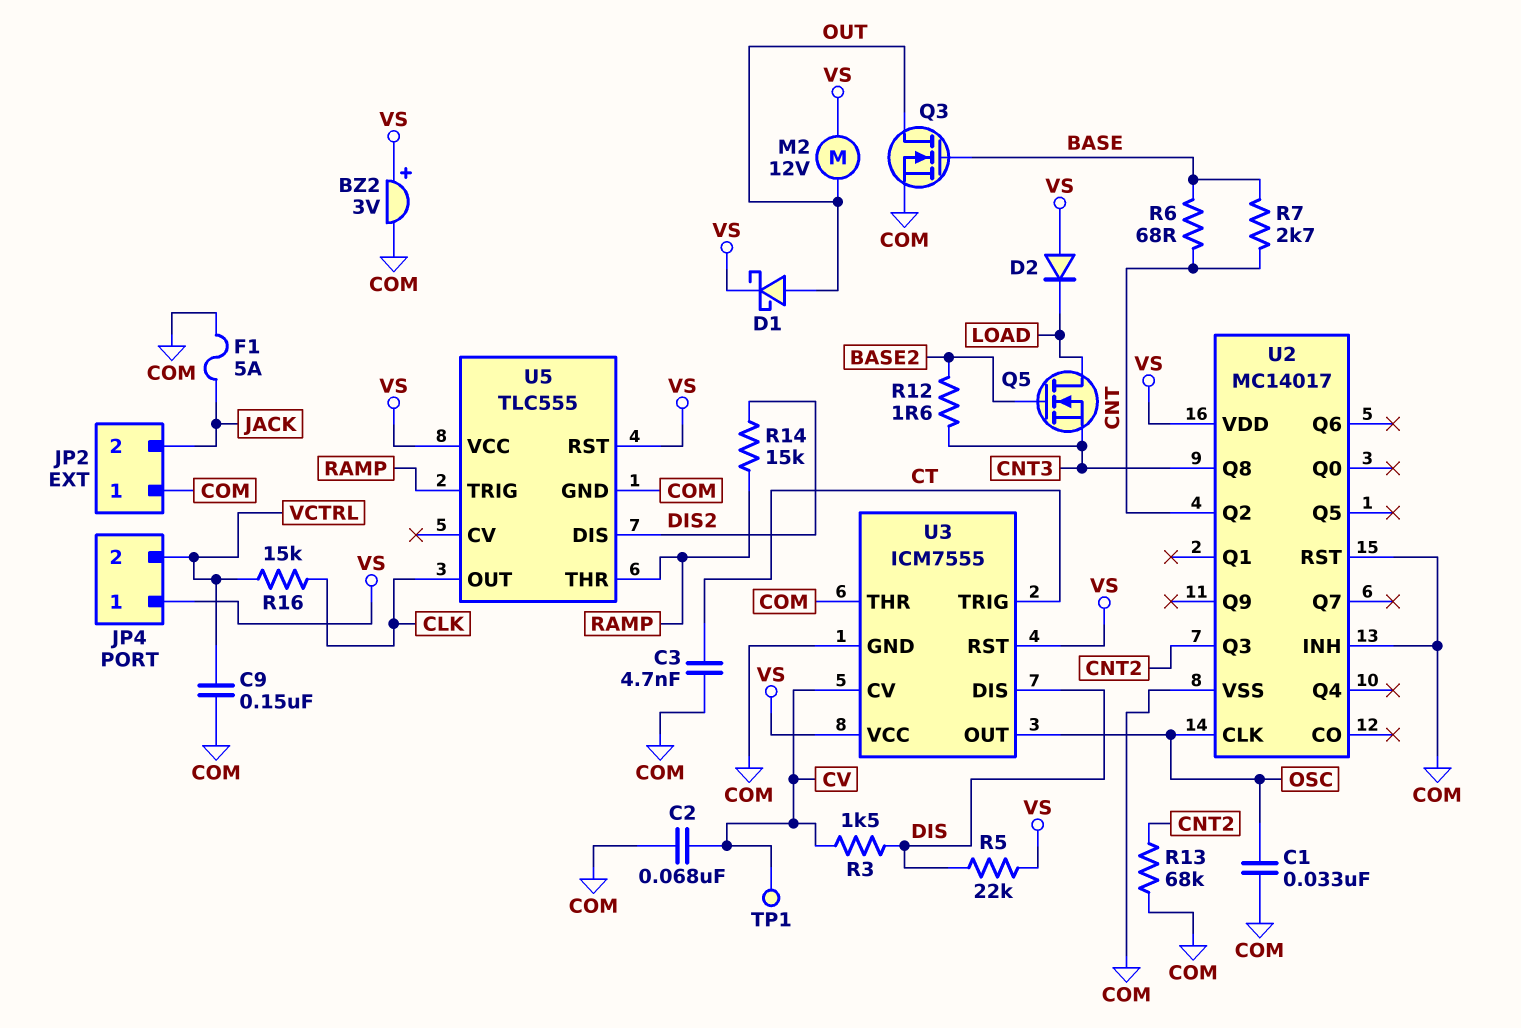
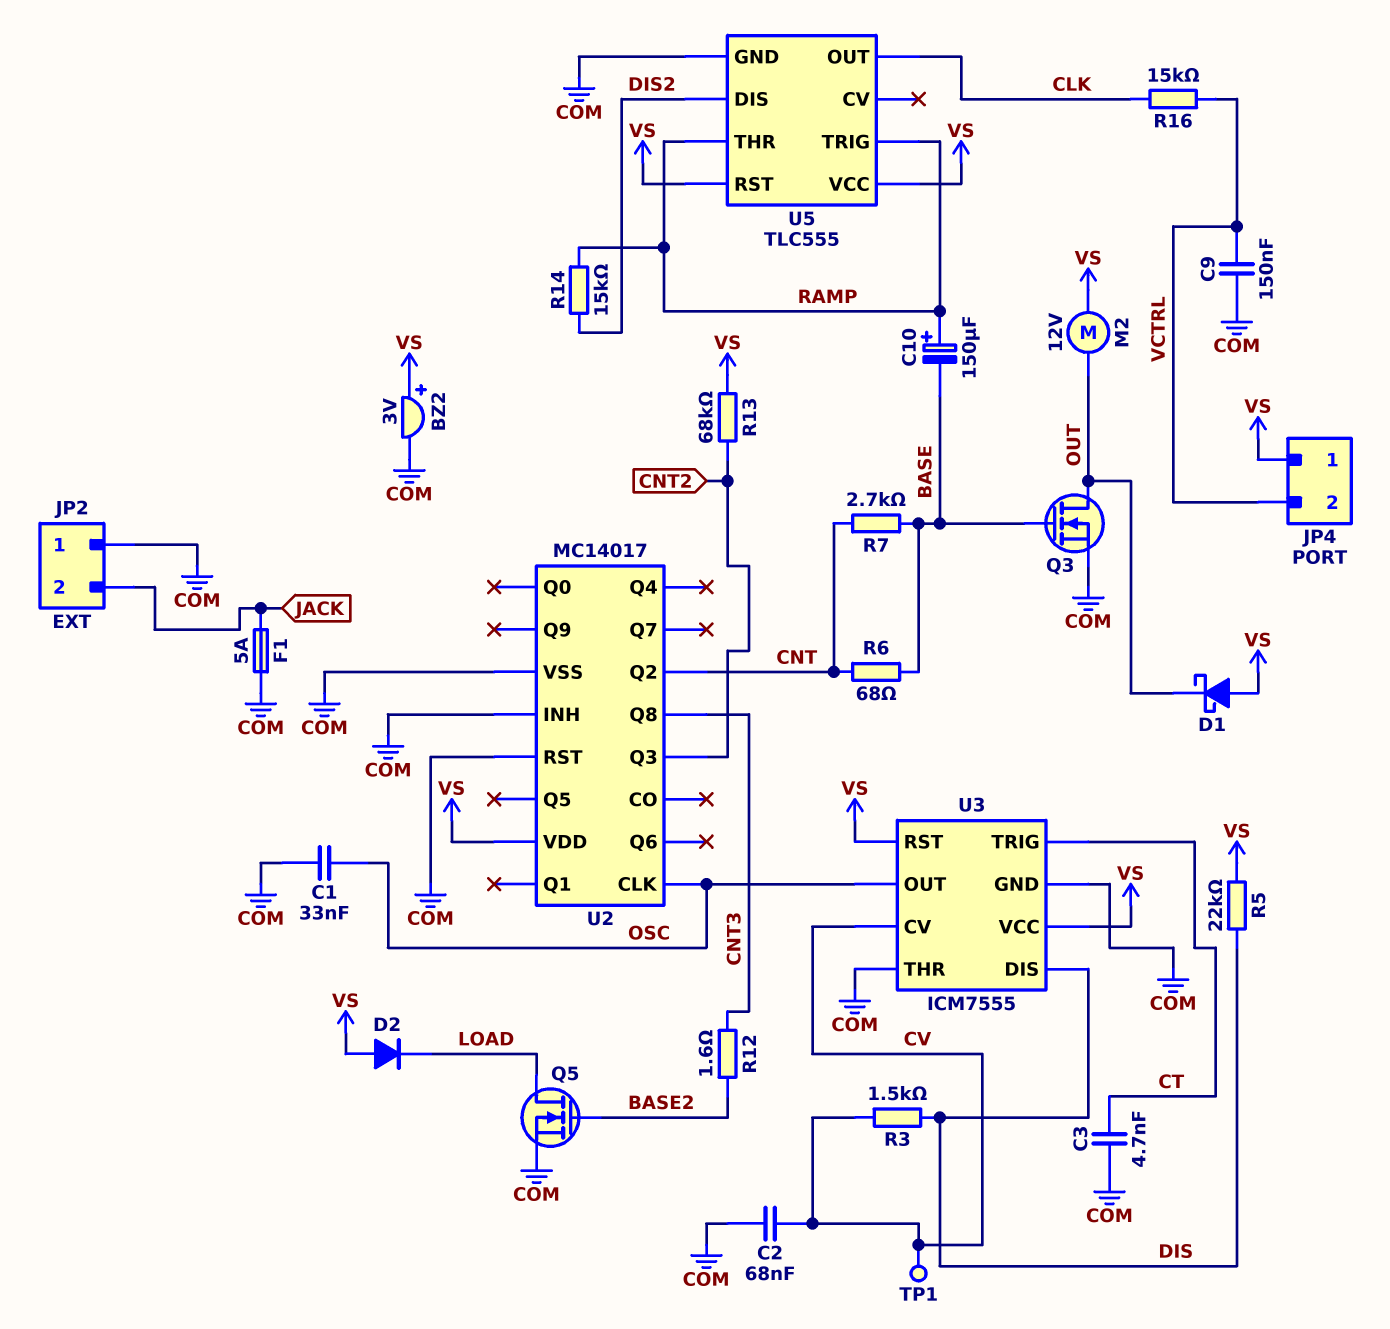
C10: none -> 150uF (plus RAMP, minus BASE)
D1: schottky (A OUT, K VS) -> schottky (A VS, K OUT)
Q5: NMOS (G BASE2, D LOAD, S CNT3) -> NMOS (G BASE2, D LOAD, S COM)
R13: 68k (CNT2, COM) -> 68k (CNT2, VS)

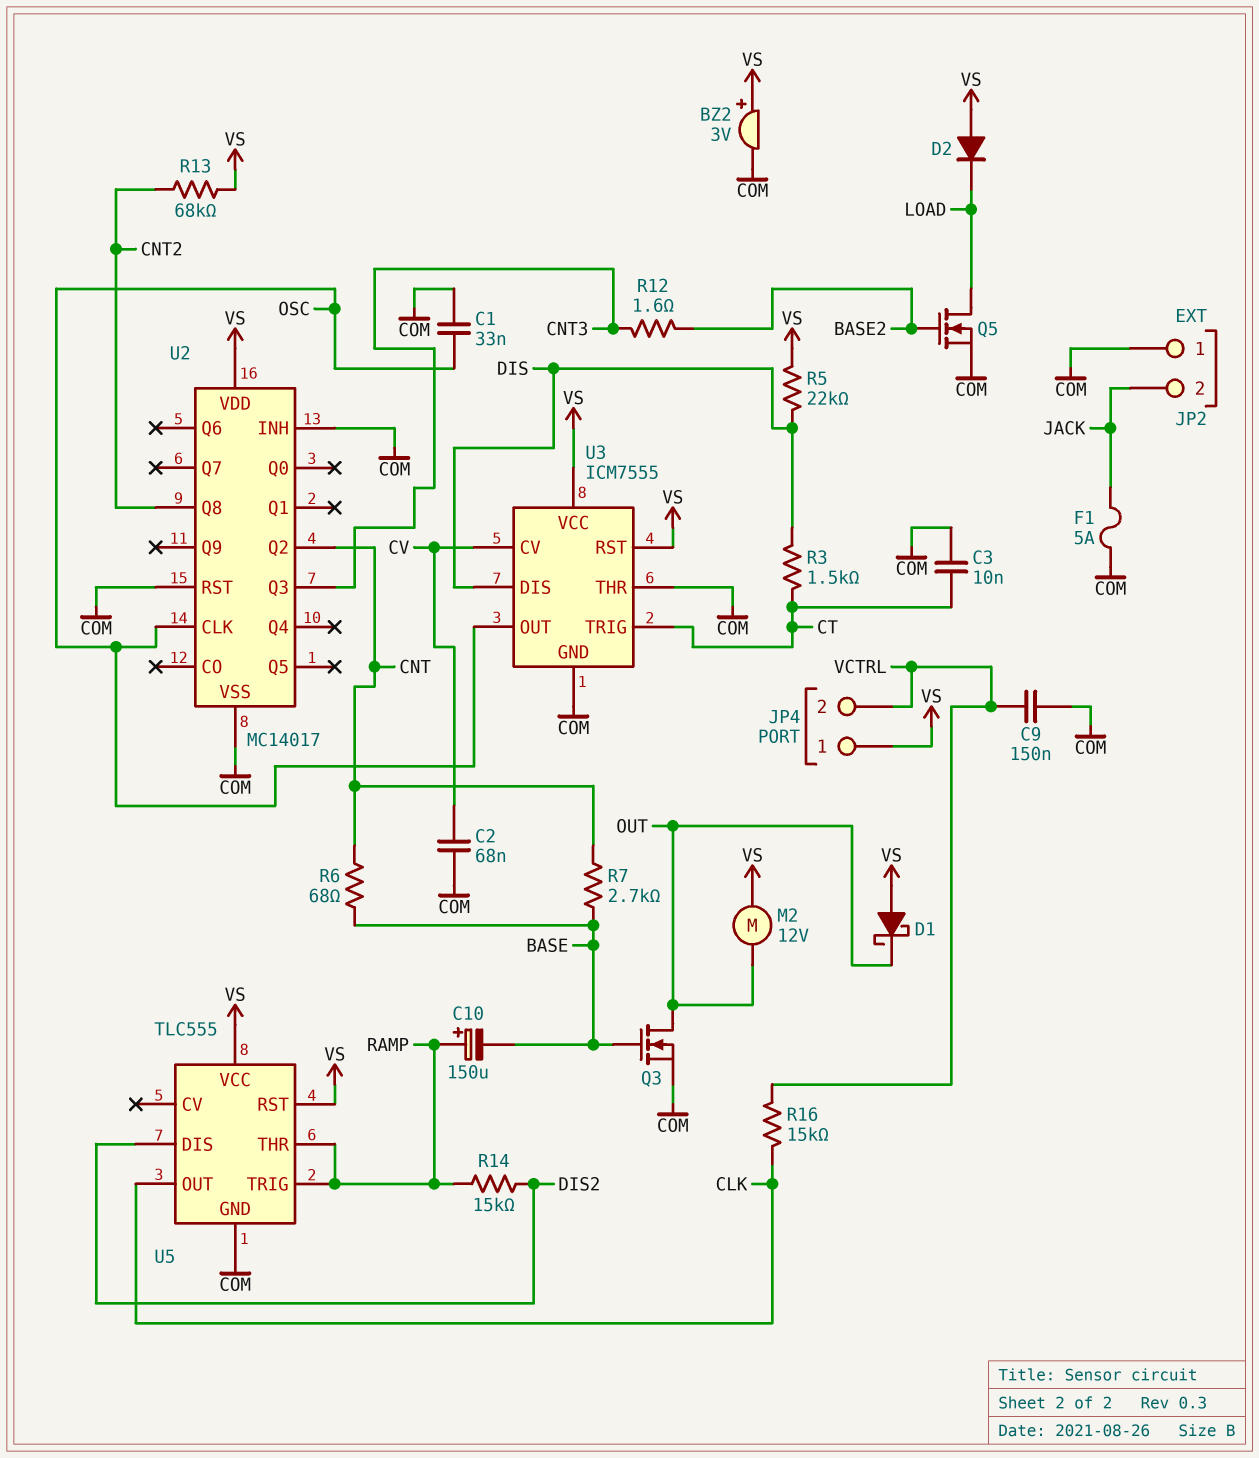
C3: 4.7nF (COM, CT) -> 10nF (COM, CT)
R3: 1.5k (CV, DIS) -> 1.5k (CT, DIS)
TP1: test point (CV) -> none
U2 pin Q3: CNT2 -> CNT3
U2 pin Q8: CNT3 -> CNT2

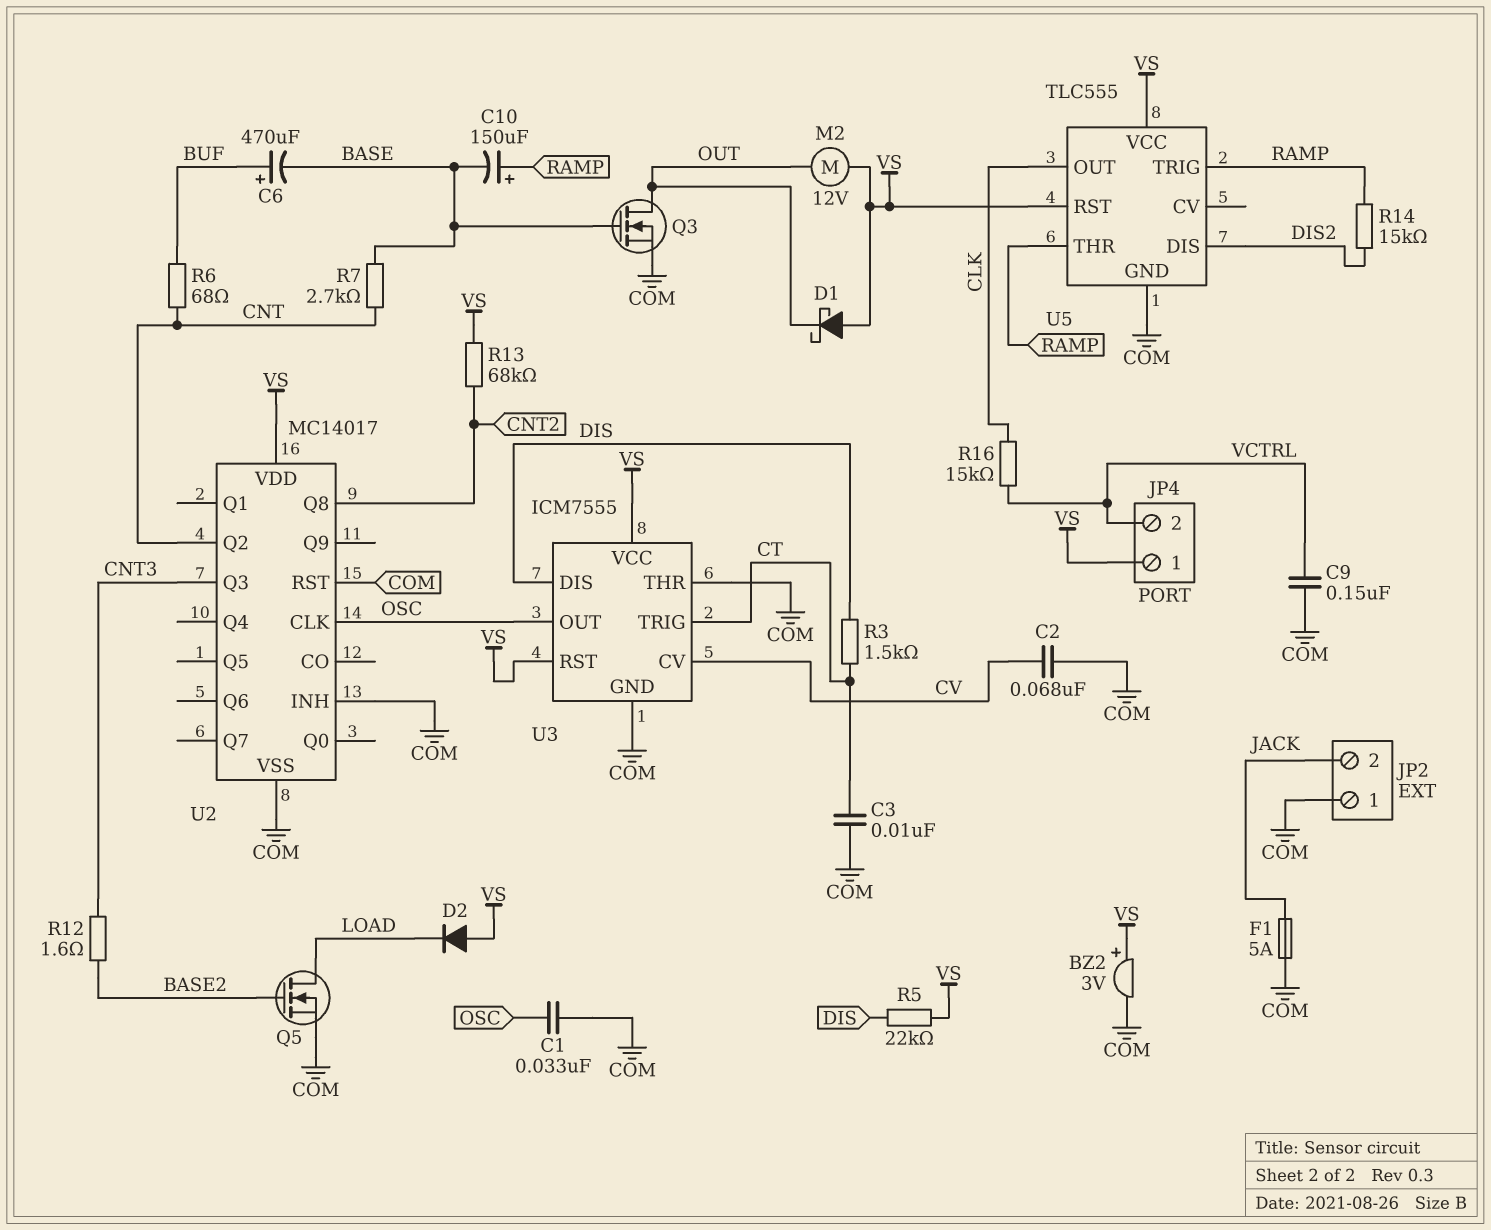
C6: none -> 470uF (plus BUF, minus BASE)
R6: 68 (BASE, CNT) -> 68 (BUF, CNT)

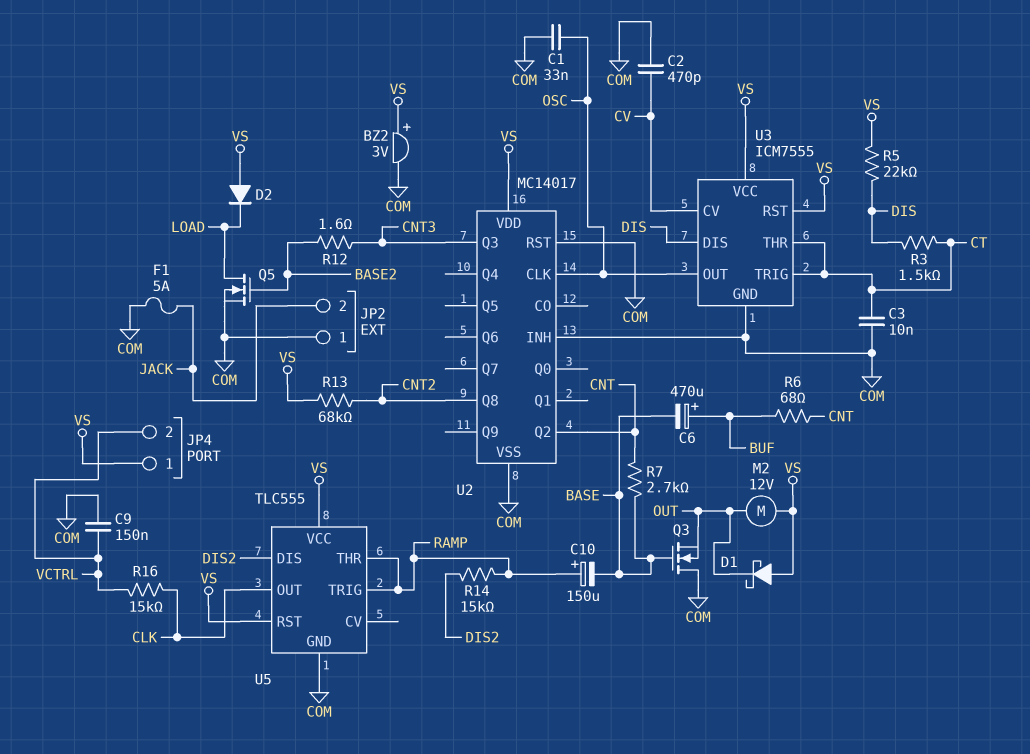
C2: 68nF (COM, CV) -> 470pF (COM, CV)
Q3: NMOS (G BASE, D OUT, S COM) -> NMOS (G BASE, D COM, S OUT)
U3 pin THR: COM -> CT

